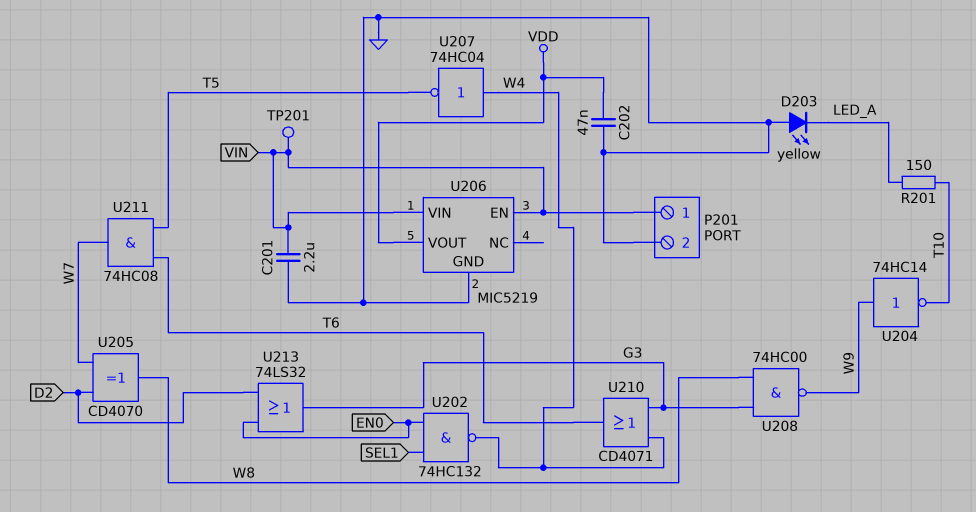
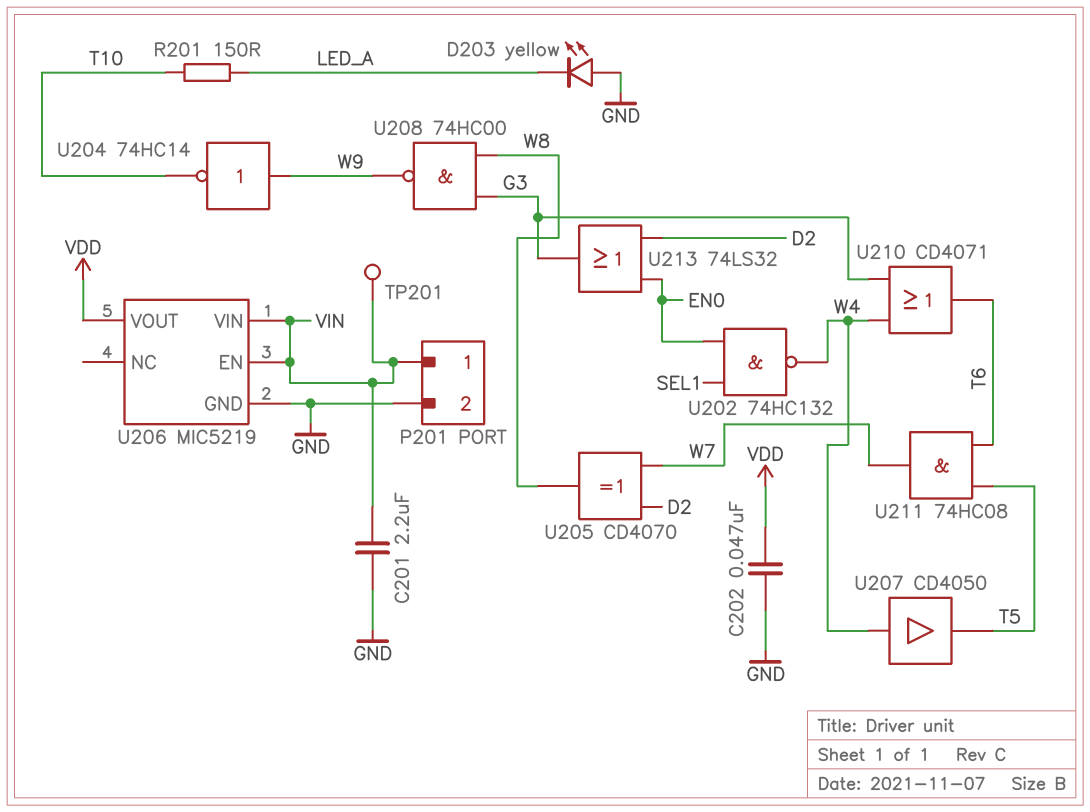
U207: NOT 74HC04 (in W4, out T5) -> buffer CD4050 (in W4, out T5)

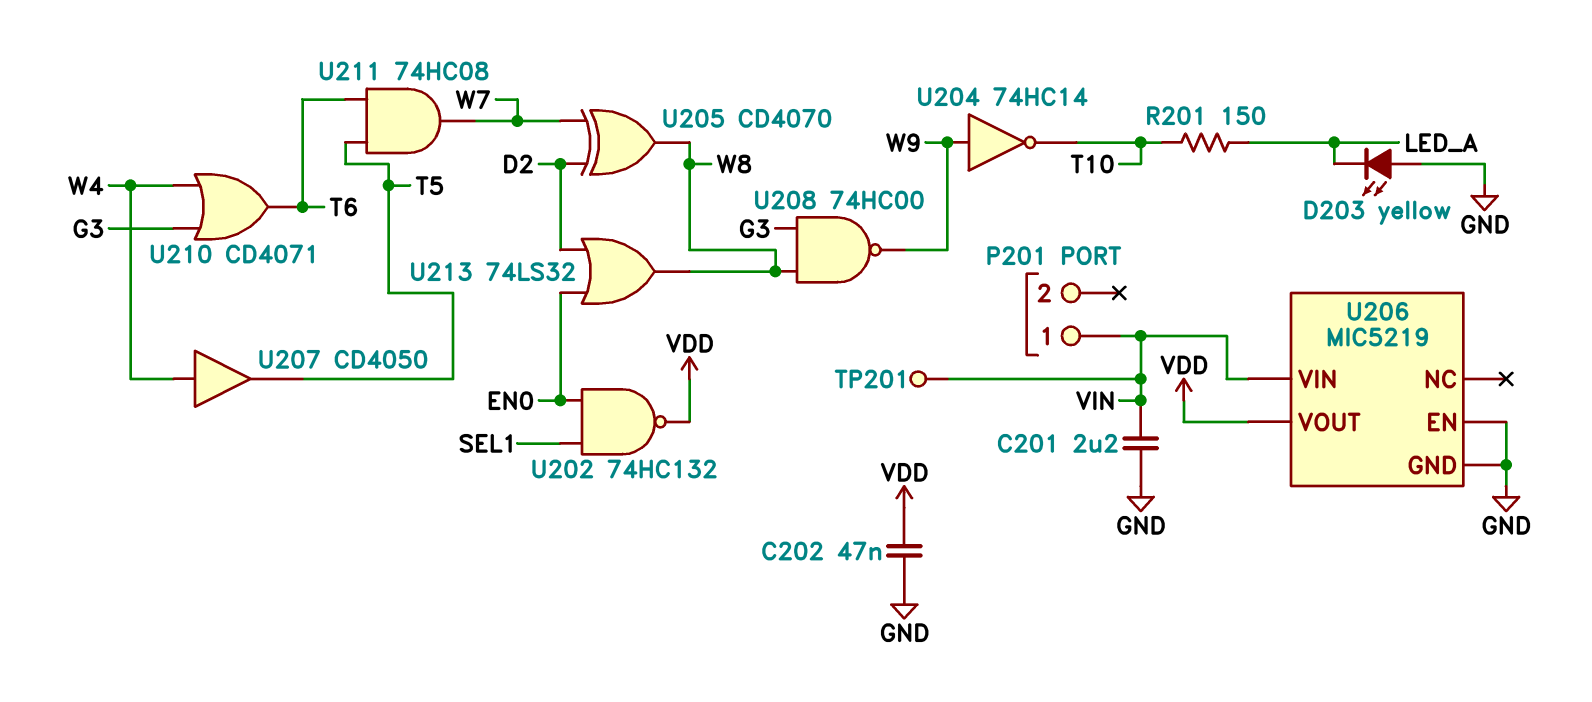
P201 pin 2: GND -> none
U202: NAND 74HC132 (in EN0, in SEL1, out W4) -> NAND 74HC132 (in EN0, in SEL1, out VDD)
U206 pin EN: VIN -> GND
U213: OR 74LS32 (in D2, in EN0, out G3) -> OR 74LS32 (in D2, in EN0, out W8)

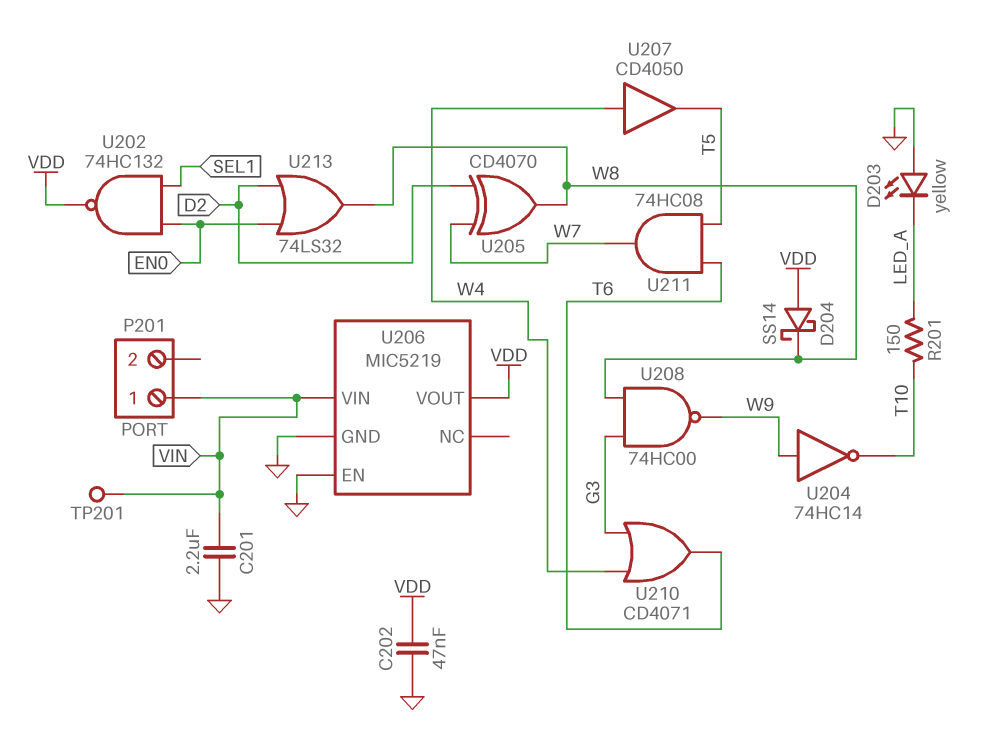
D204: none -> schottky SS14 (A VDD, K W8)

